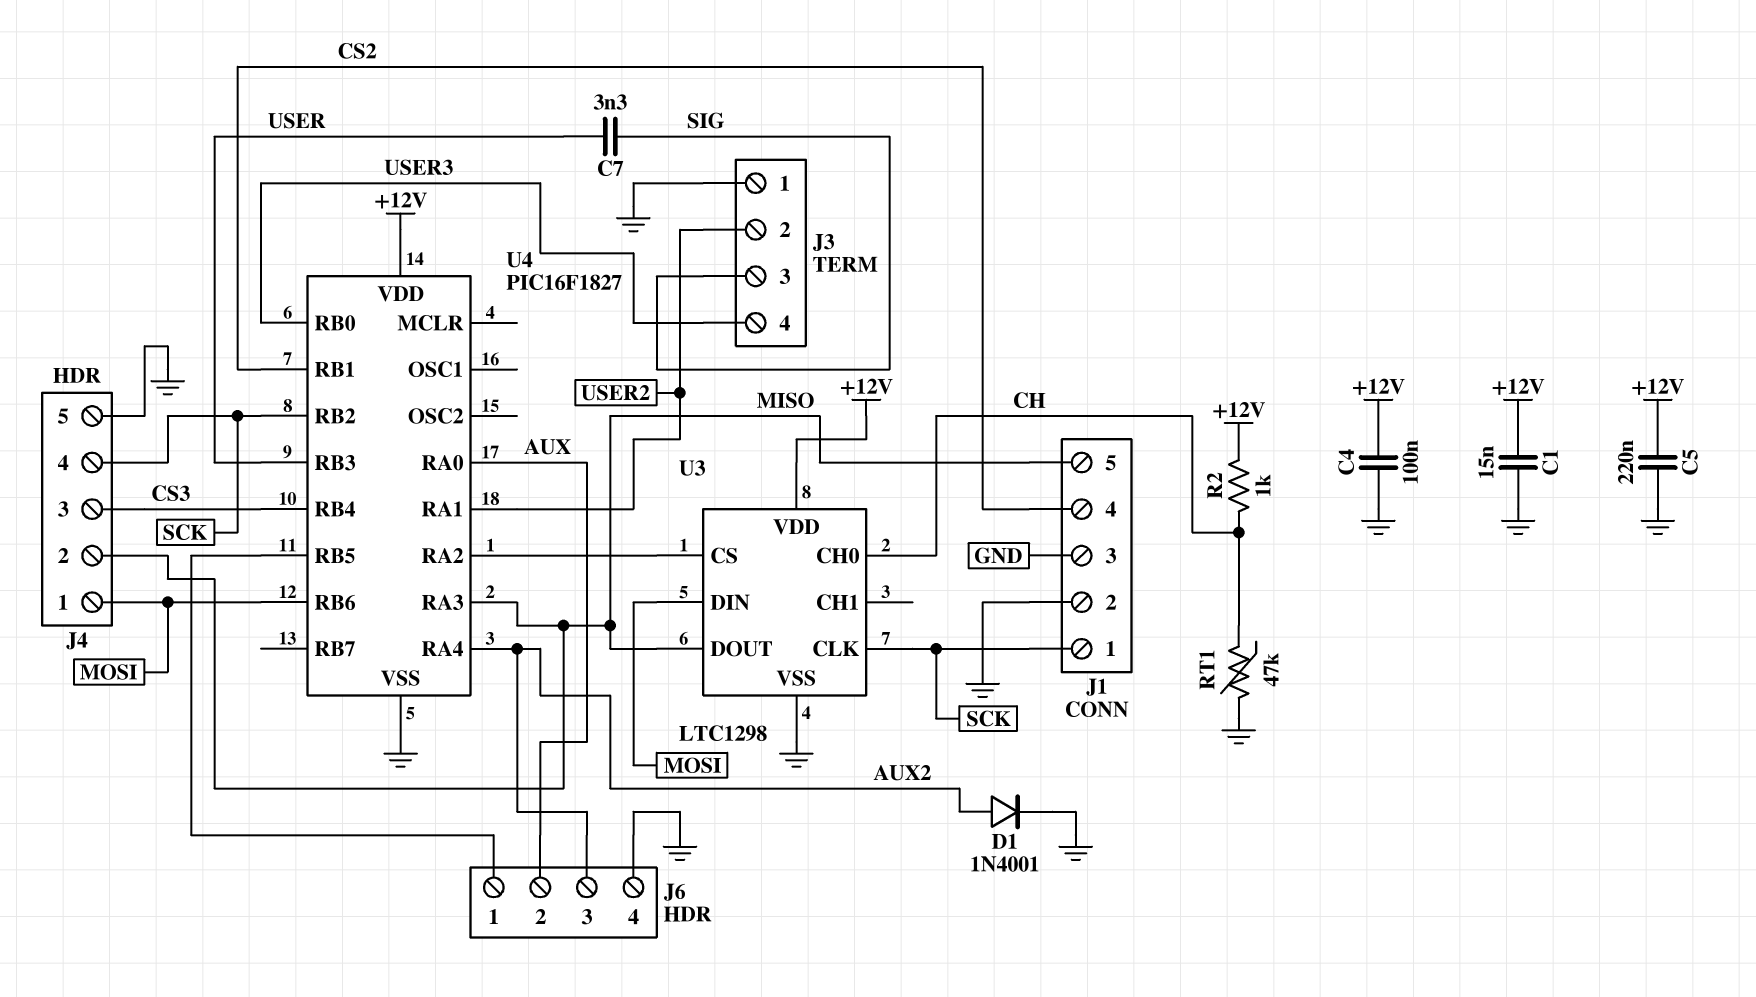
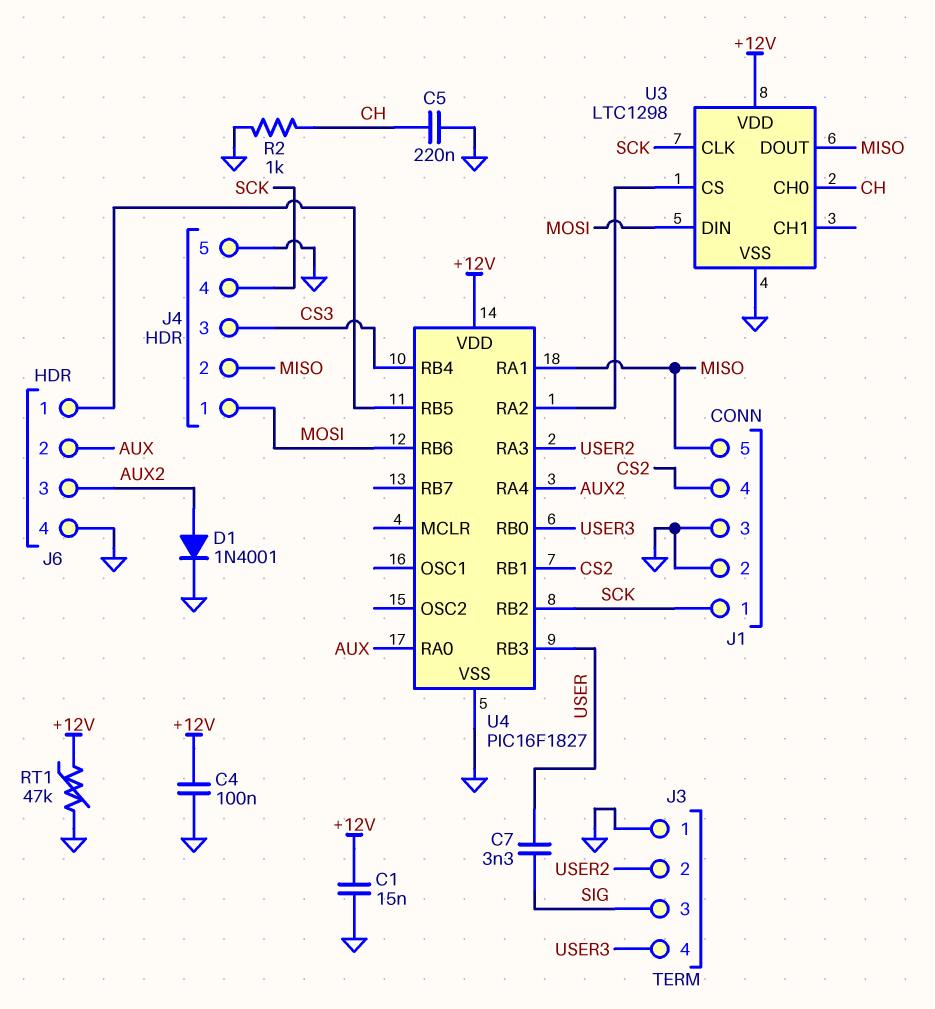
C5: 220nF (+12V, GND) -> 220nF (CH, GND)
R2: 1k (+12V, CH) -> 1k (CH, GND)
RT1: 47k (CH, GND) -> 47k (+12V, GND)
U4 pin RA1: USER2 -> MISO
U4 pin RA3: MISO -> USER2

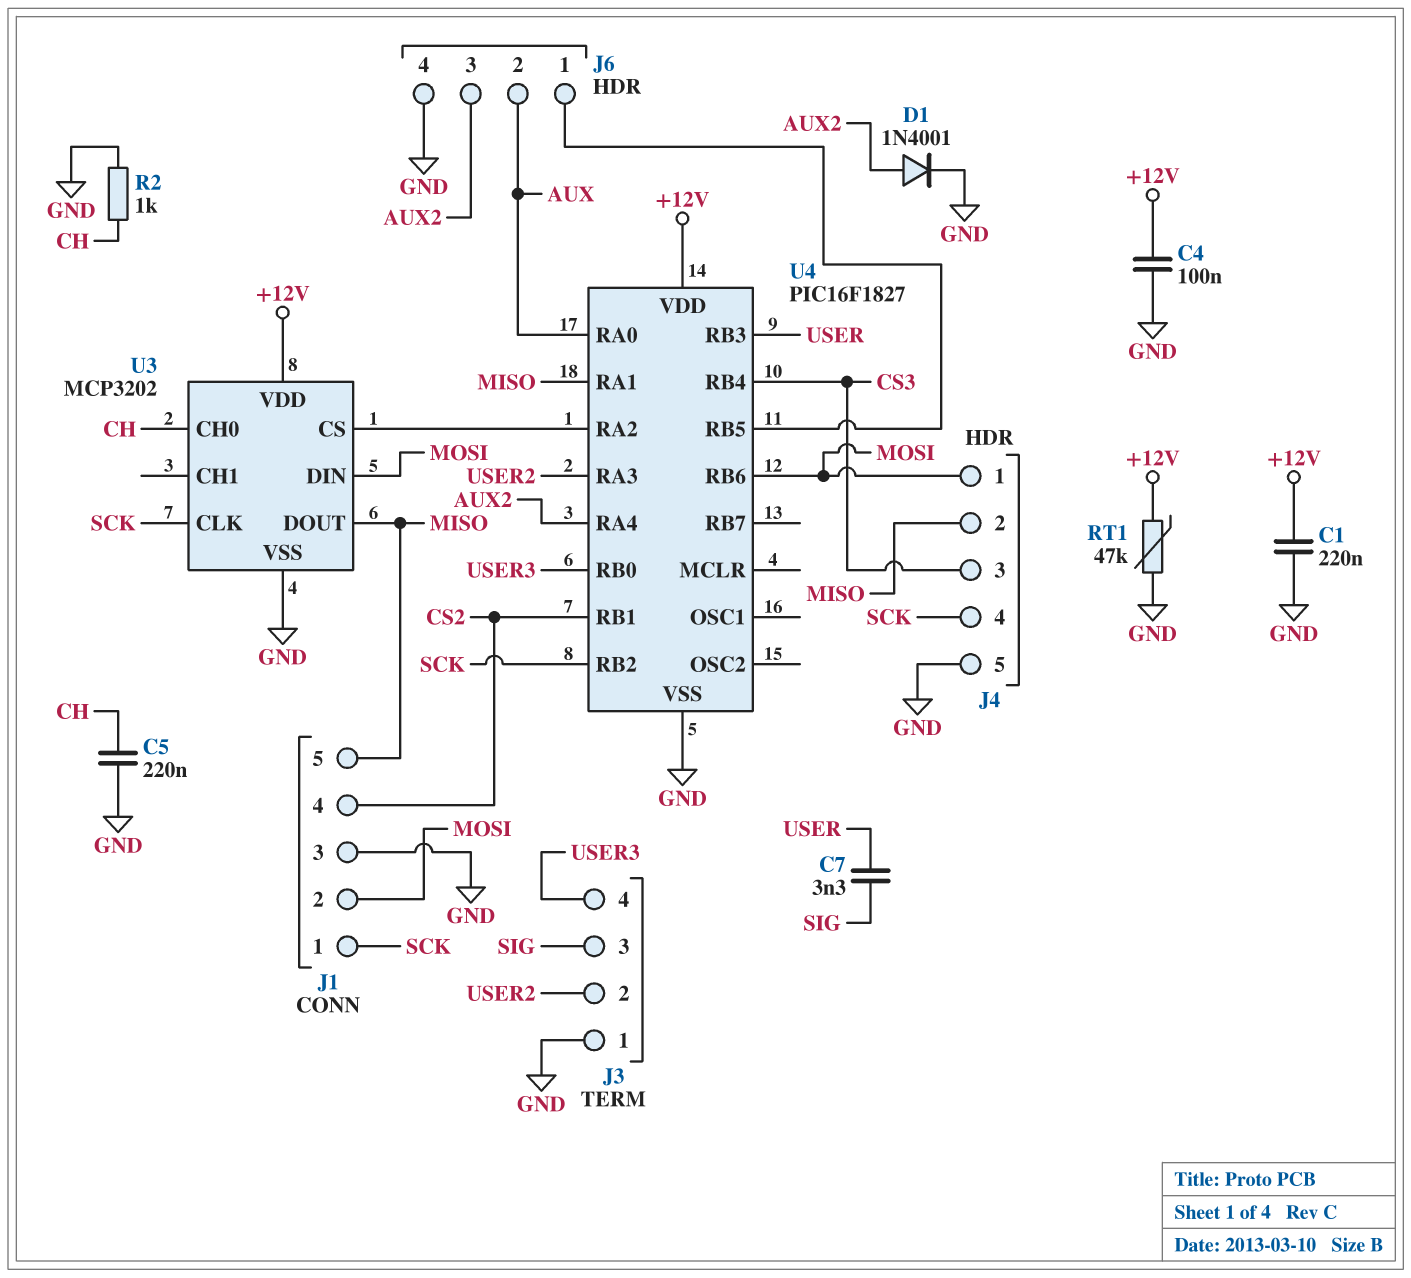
C1: 15nF (+12V, GND) -> 220nF (+12V, GND)
J1 pin 2: GND -> MOSI
U3: LTC1298 -> MCP3202

